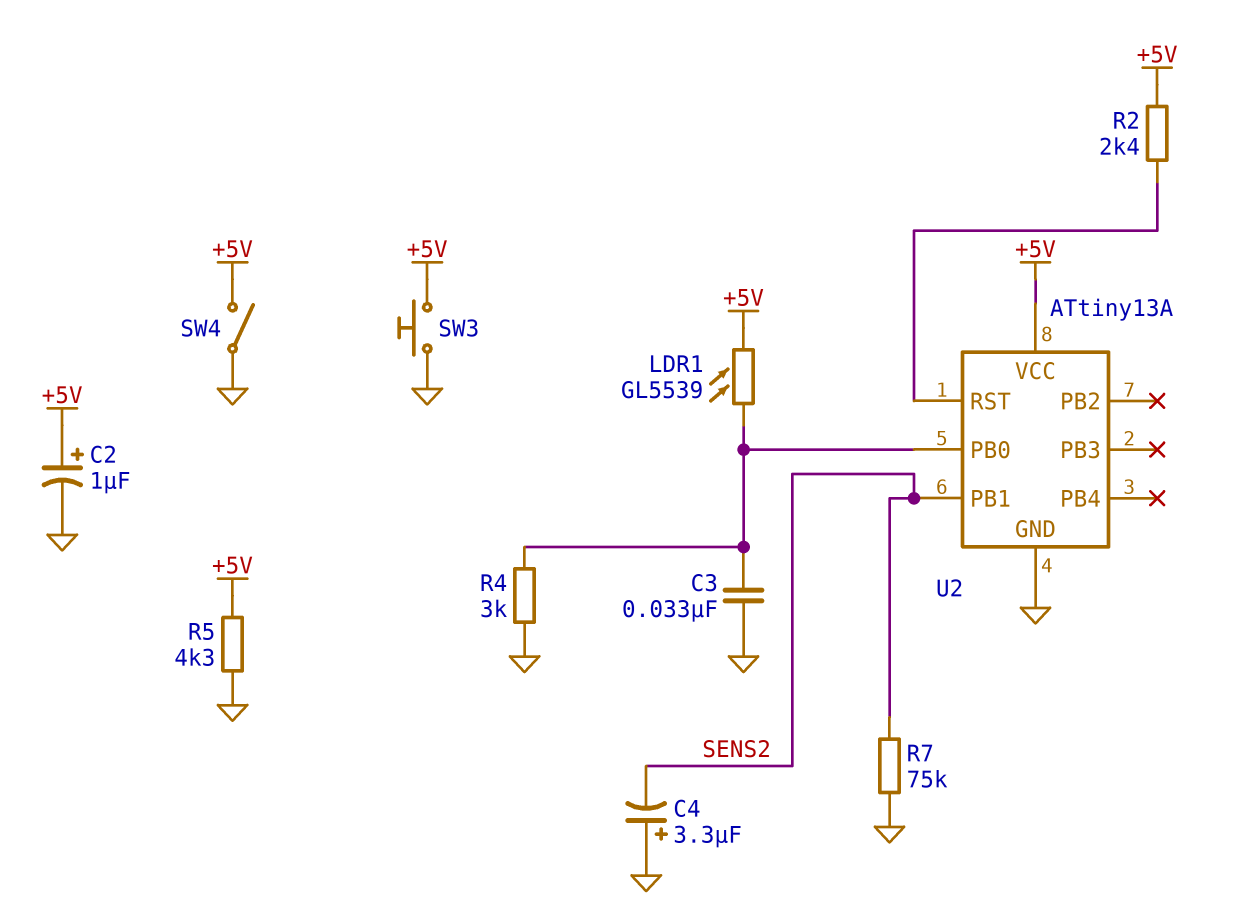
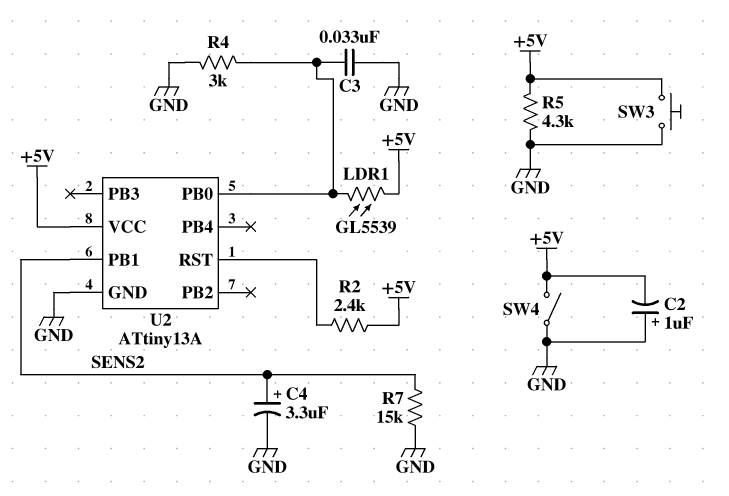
C2: 1uF (plus +5V, minus GND) -> 1uF (plus GND, minus +5V)
C4: 3.3uF (plus GND, minus SENS2) -> 3.3uF (plus SENS2, minus GND)
R7: 75k (GND, SENS2) -> 15k (GND, SENS2)

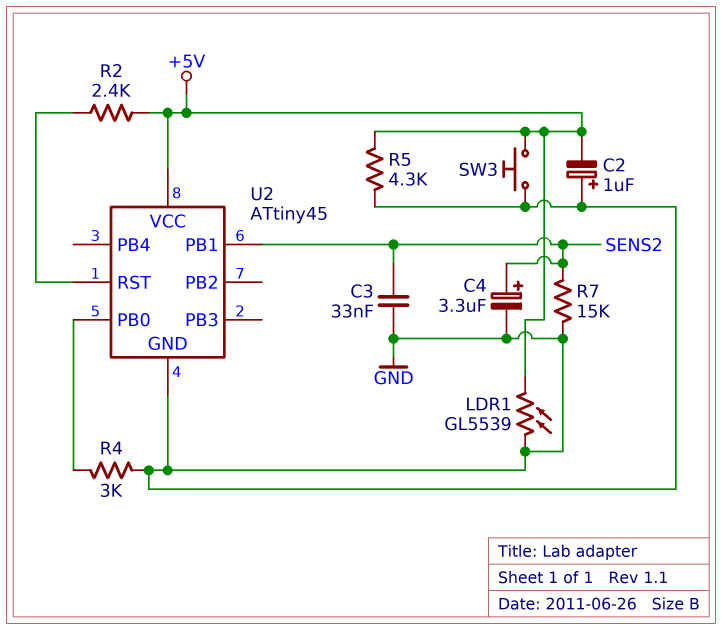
C3: 33nF (GND, U2/PB0) -> 33nF (GND, SENS2)
LDR1: GL5539 (+5V, U2/PB0) -> GL5539 (+5V, GND)
SW4: switch (+5V, GND) -> none
U2: ATtiny13A -> ATtiny45

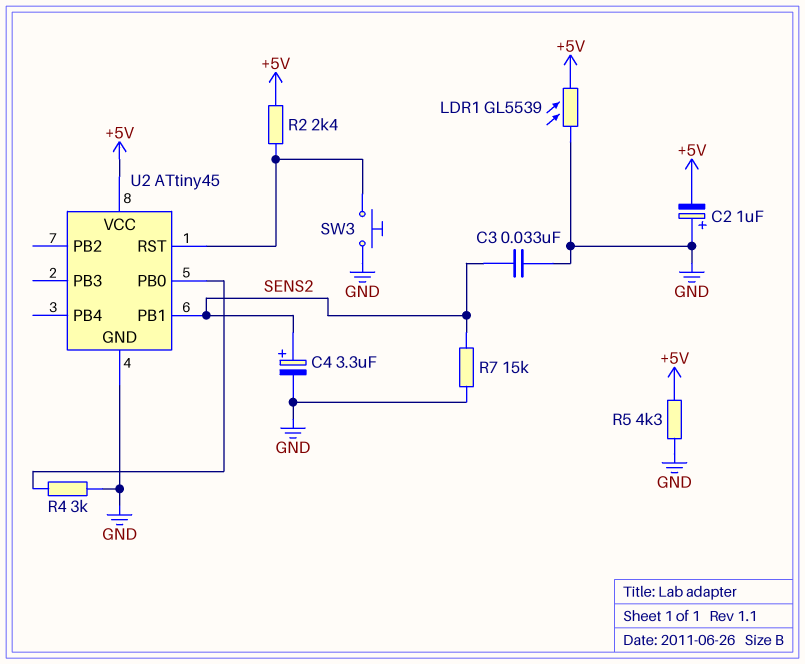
SW3: button (+5V, GND) -> button (GND, U2/RST)

